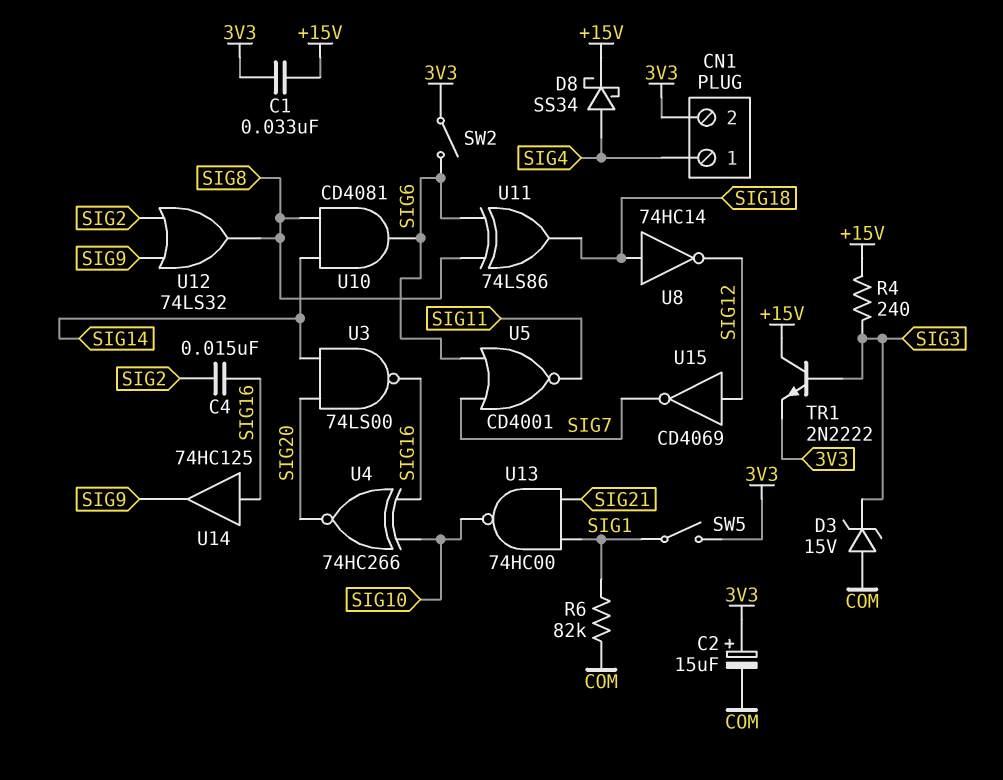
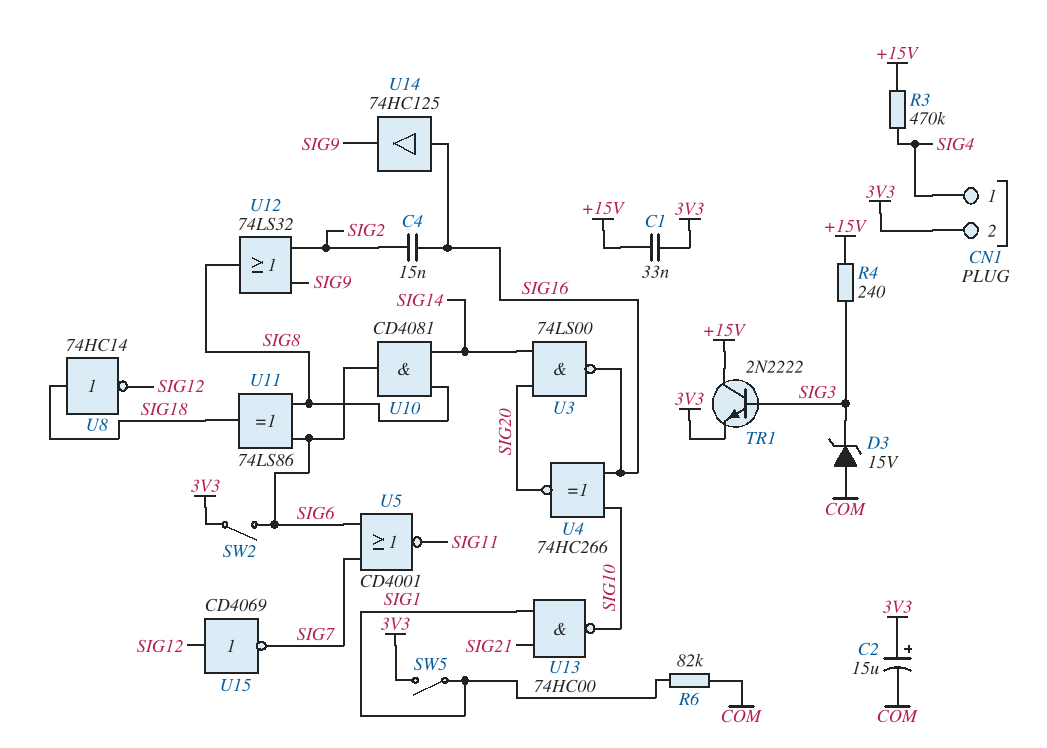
D8: schottky SS34 (A SIG4, K +15V) -> none
R3: none -> 470k (+15V, SIG4)

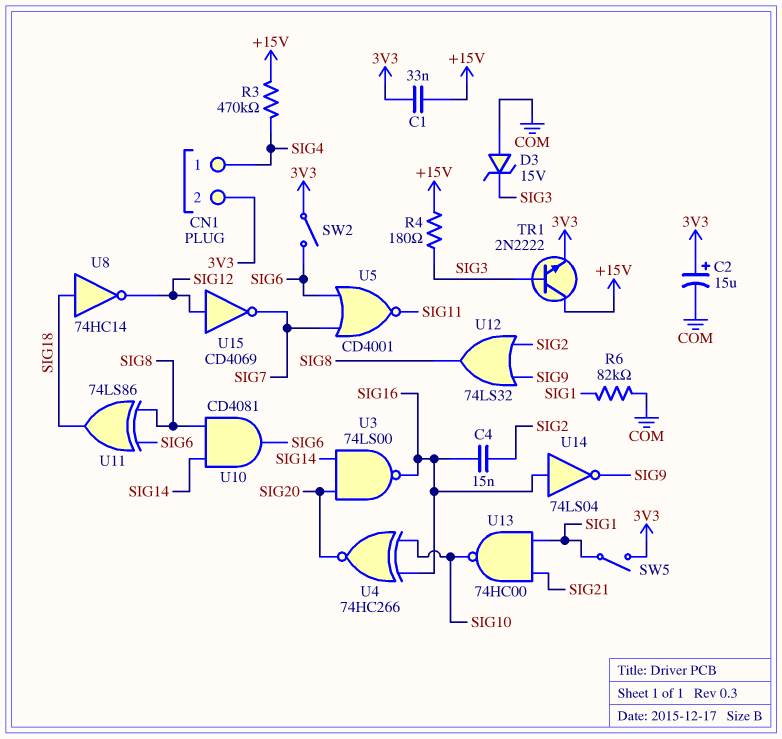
R4: 240 (+15V, SIG3) -> 180 (+15V, SIG3)
U14: buffer 74HC125 (in SIG16, out SIG9) -> NOT 74LS04 (in SIG16, out SIG9)

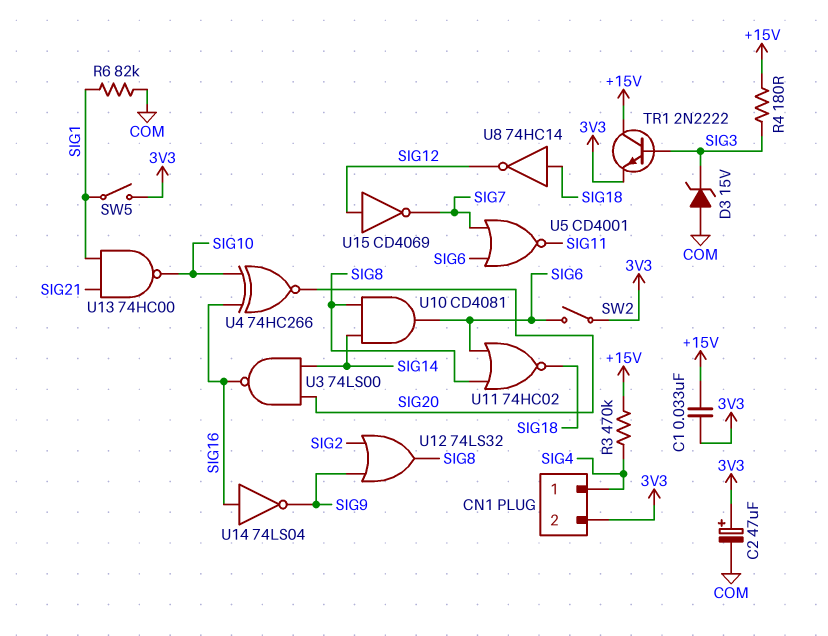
C2: 15uF (plus 3V3, minus COM) -> 47uF (plus 3V3, minus COM)
C4: 15nF (SIG2, SIG16) -> none
U11: XOR 74LS86 (in SIG6, in SIG8, out SIG18) -> NOR 74HC02 (in SIG6, in SIG8, out SIG18)

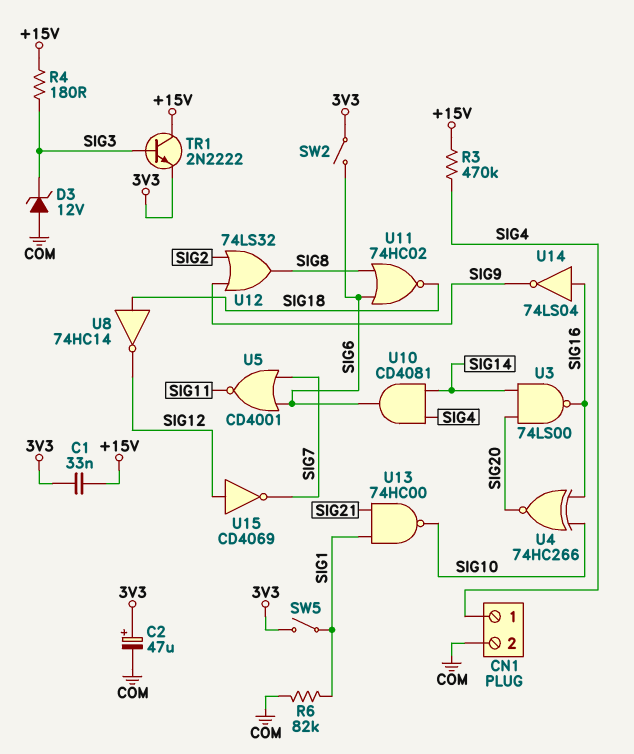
CN1 pin 2: 3V3 -> COM
D3: zener 15V (A COM, K SIG3) -> zener 12V (A COM, K SIG3)
U10: AND CD4081 (in SIG8, in SIG14, out SIG6) -> AND CD4081 (in SIG4, in SIG14, out SIG6)

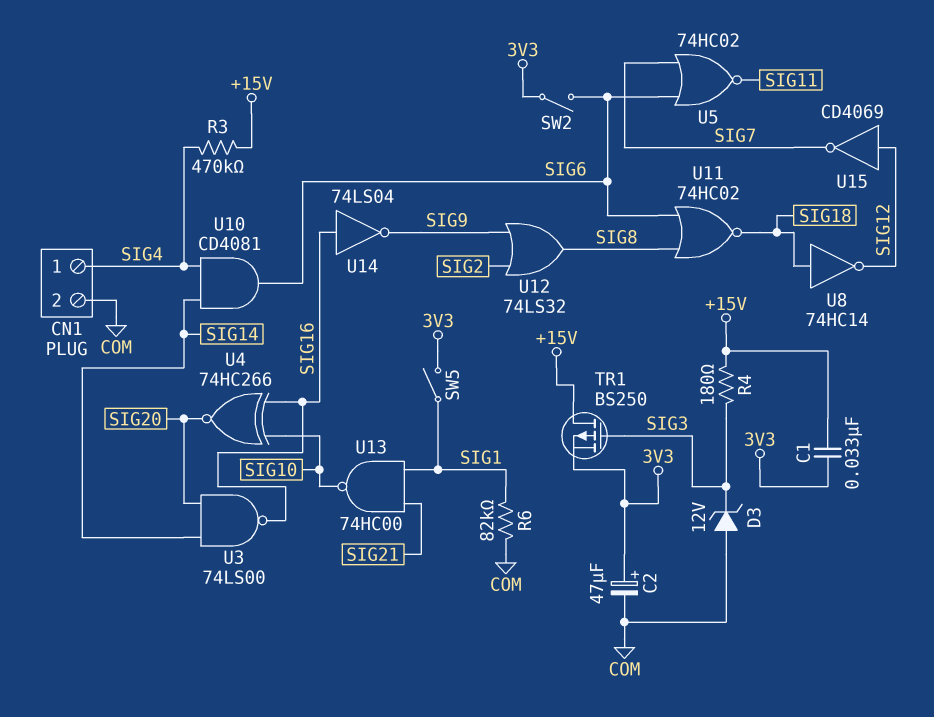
TR1: NPN 2N2222 (B SIG3, C +15V, E 3V3) -> PMOS BS250 (G SIG3, D +15V, S 3V3)
U5: NOR CD4001 (in SIG6, in SIG7, out SIG11) -> NOR 74HC02 (in SIG6, in SIG7, out SIG11)

